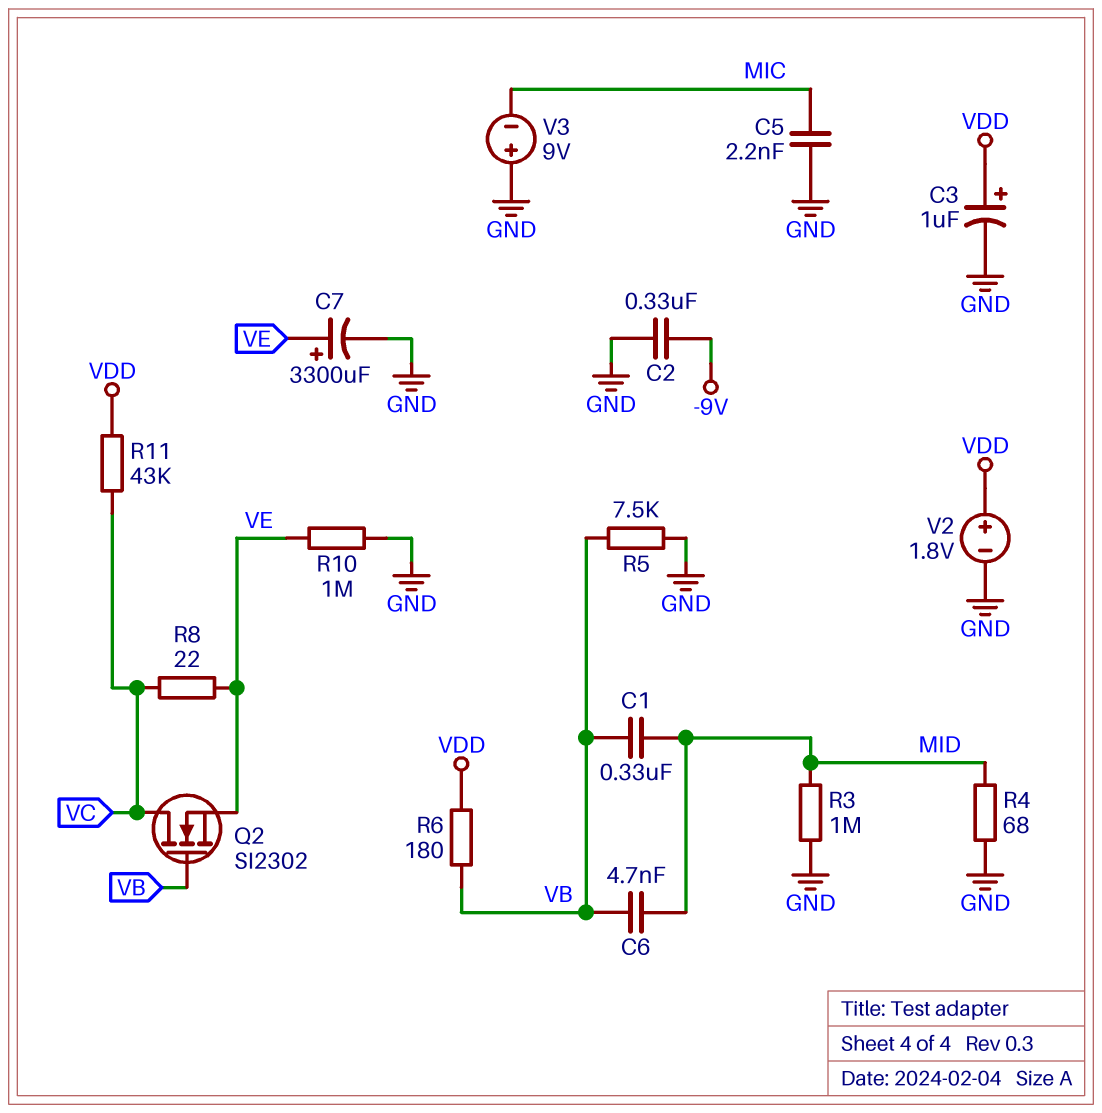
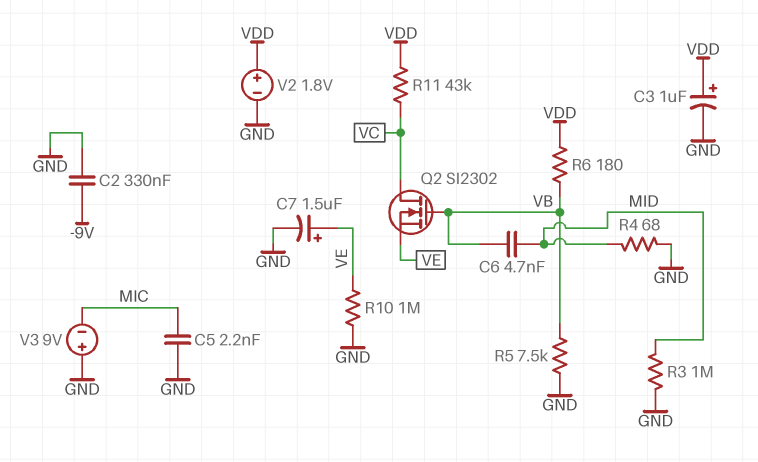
C1: 330nF (MID, VB) -> none
C7: 3300uF (plus VE, minus GND) -> 1.5uF (plus VE, minus GND)
R8: 22 (VC, VE) -> none

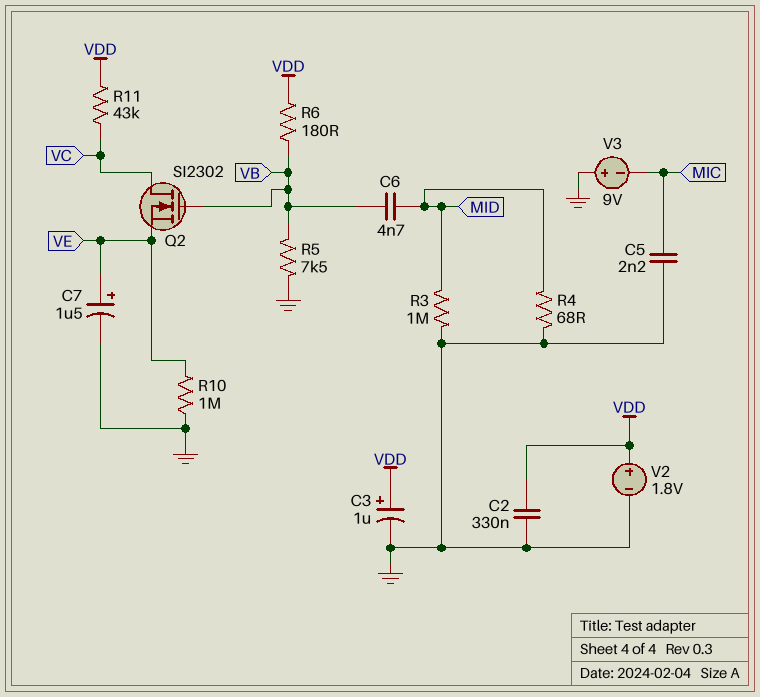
C2: 330nF (-9V, GND) -> 330nF (GND, VDD)

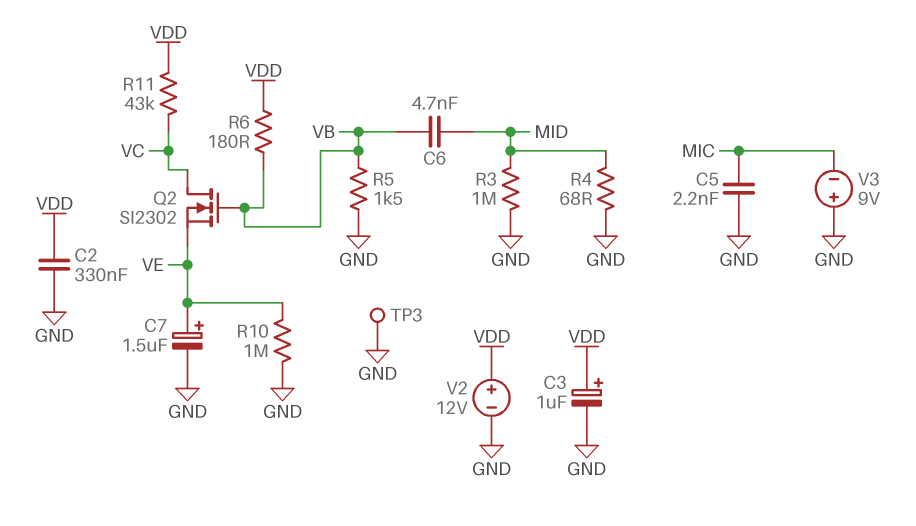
R5: 7.5k (GND, VB) -> 1.5k (GND, VB)
TP3: none -> test point (GND)
V2: 1.8V (plus VDD, minus GND) -> 12V (plus VDD, minus GND)

